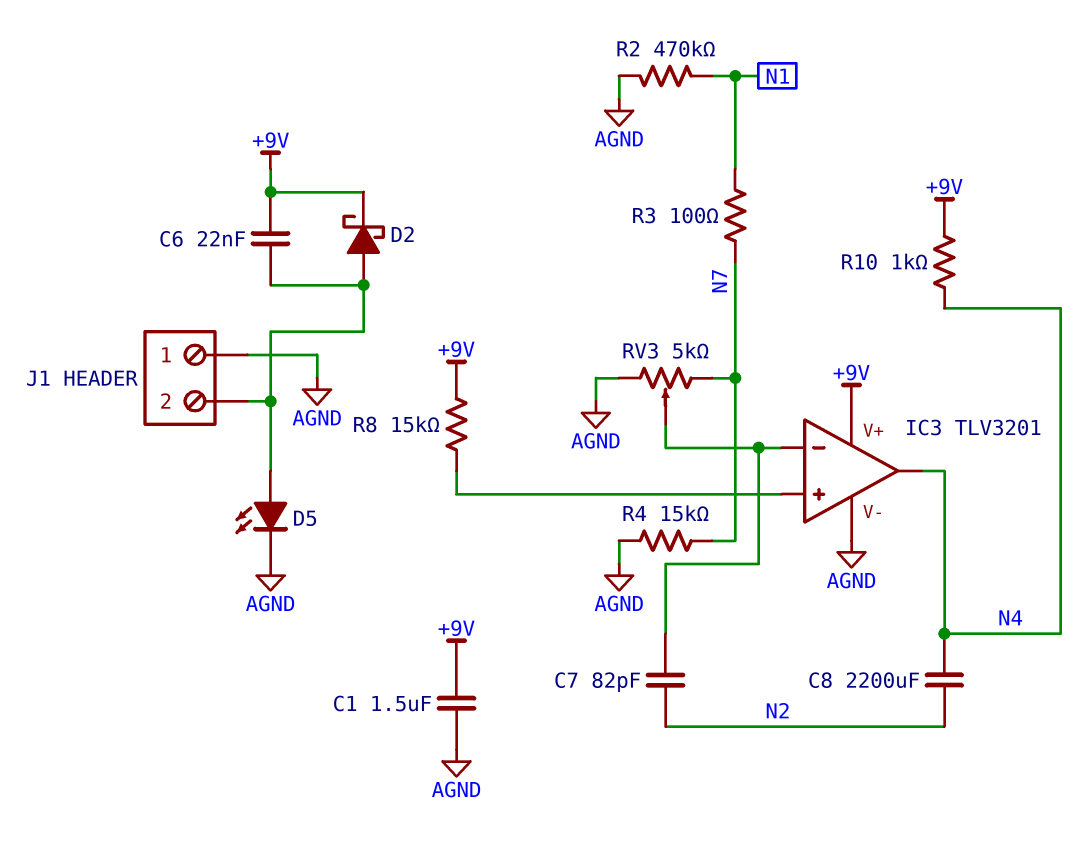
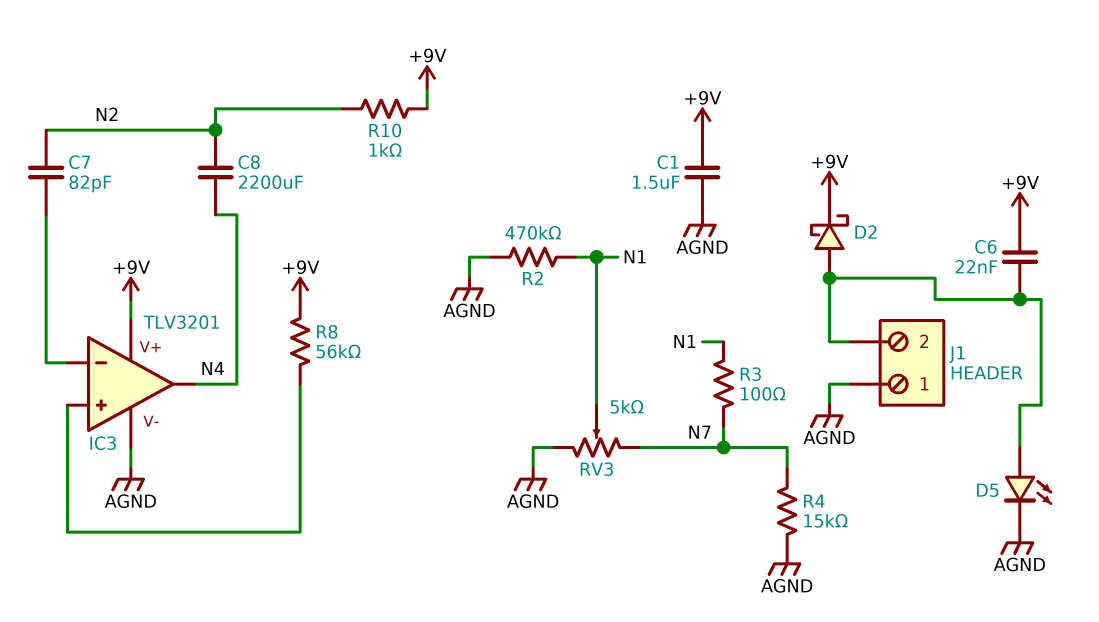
R8: 15k (+9V, IC3/in+) -> 56k (+9V, IC3/in+)
R10: 1k (+9V, N4) -> 1k (+9V, N2)
RV3: 5k (AGND, N7, wiper IC3/in-) -> 5k (AGND, N7, wiper N1)

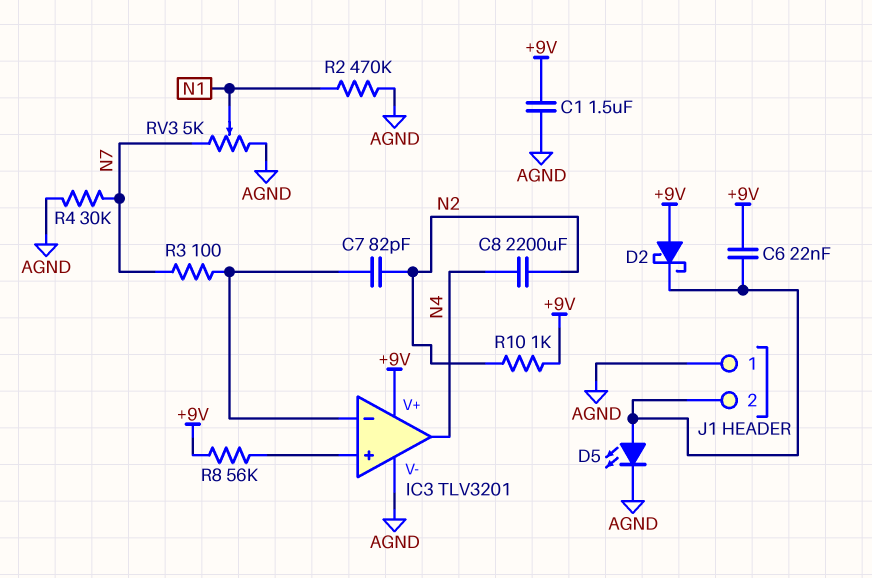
D2: schottky (A J1/2, K +9V) -> schottky (A +9V, K J1/2)
R3: 100 (N1, N7) -> 100 (IC3/in-, N7)
R4: 15k (AGND, N7) -> 30k (AGND, N7)

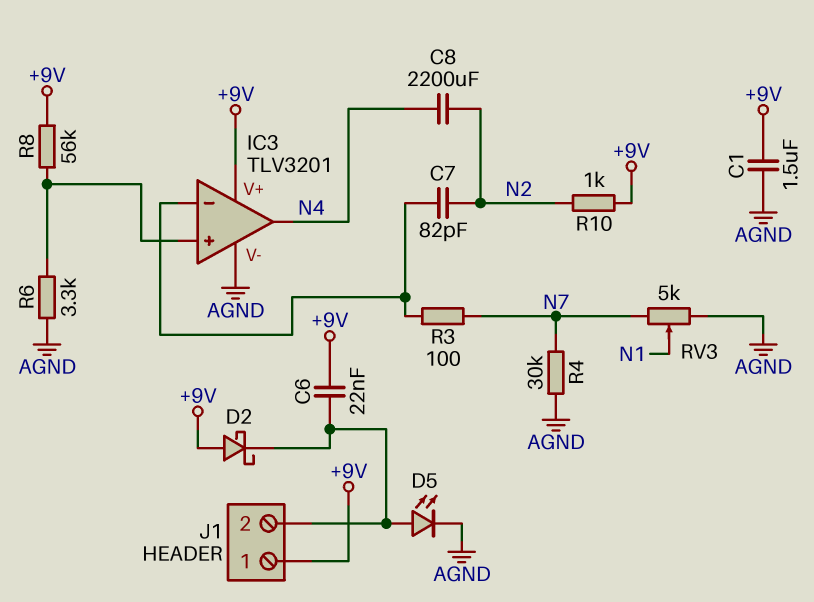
J1 pin 1: AGND -> +9V
R2: 470k (AGND, N1) -> none
R6: none -> 3.3k (AGND, IC3/in+)

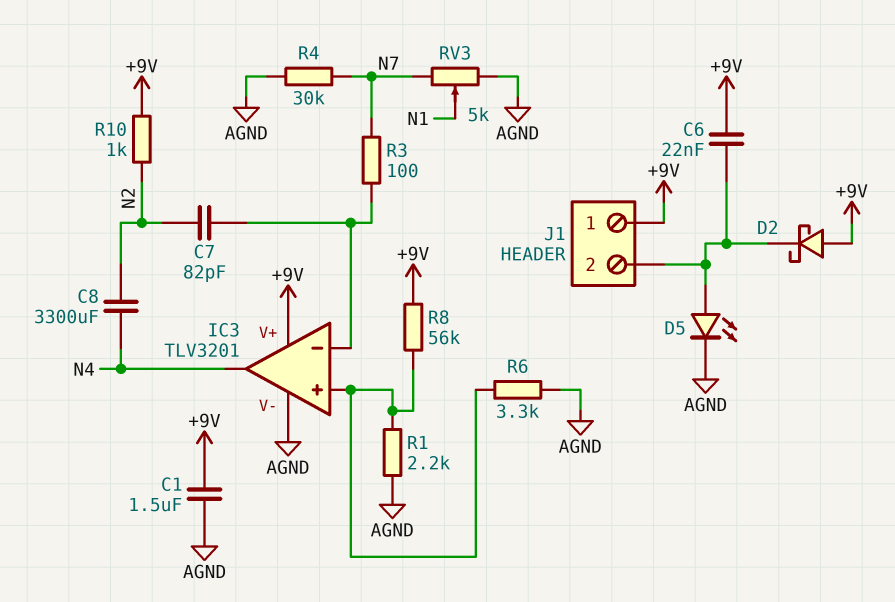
C8: 2200uF (N2, N4) -> 3300uF (N2, N4)
R1: none -> 2.2k (AGND, IC3/in+)

